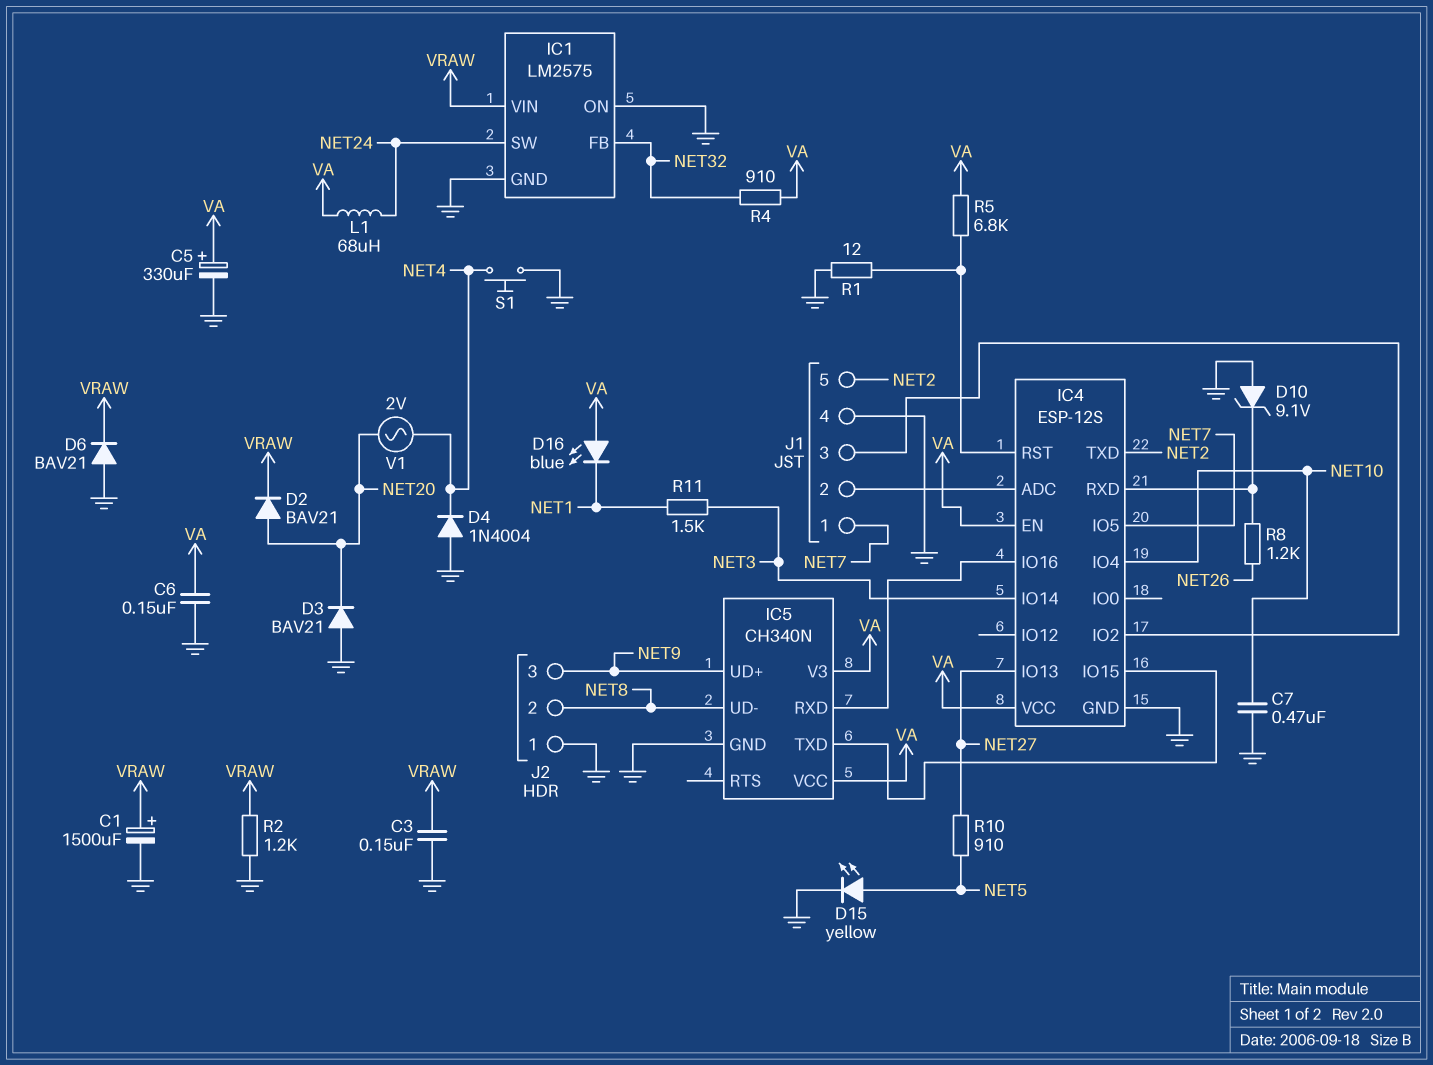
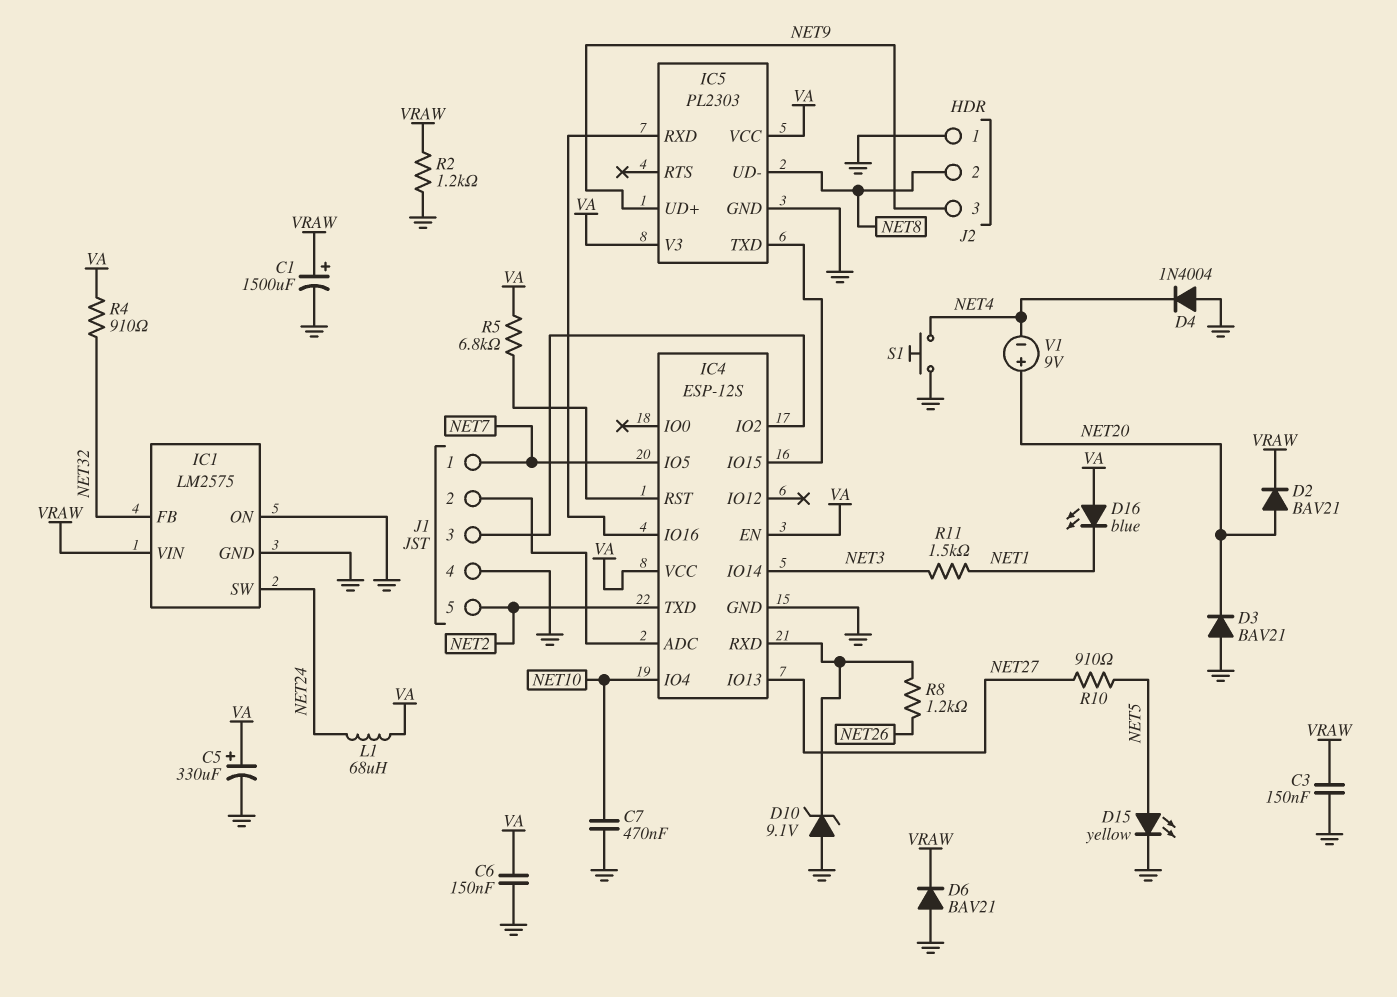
IC5: CH340N -> PL2303
R1: 12 (GND, IC4/RST) -> none
V1: AC 2V (NET4, NET20) -> 9V (plus NET20, minus NET4)

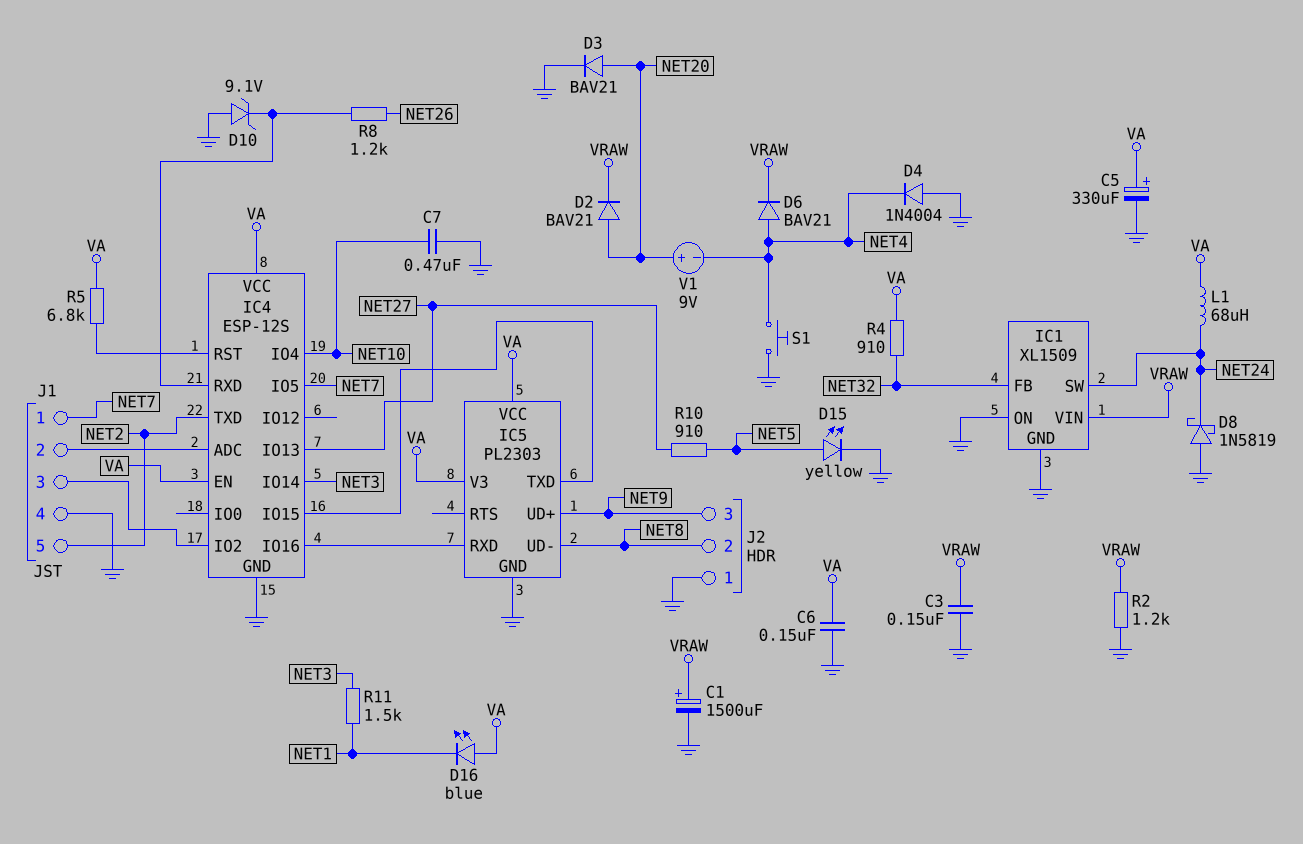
D3: diode BAV21 (A GND, K NET20) -> diode BAV21 (A NET20, K GND)
D6: diode BAV21 (A GND, K VRAW) -> diode BAV21 (A NET4, K VRAW)
D8: none -> schottky 1N5819 (A GND, K NET24)
IC1: LM2575 -> XL1509

